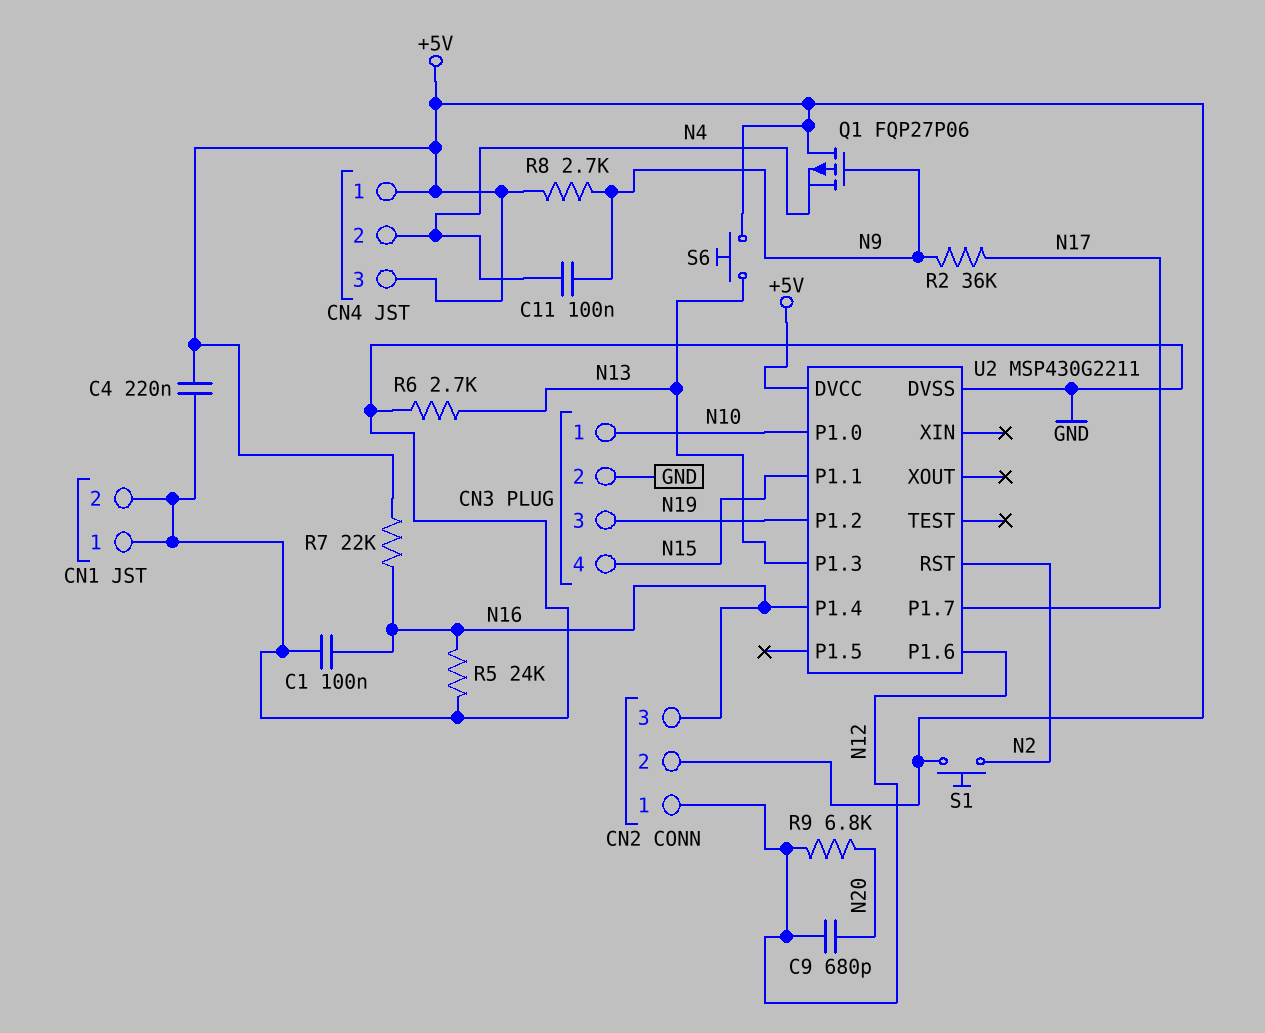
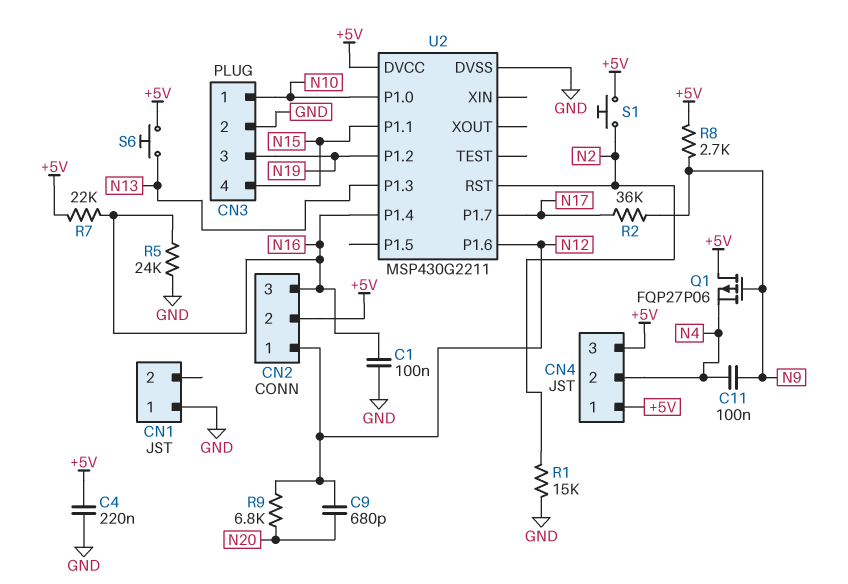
CN1 pin 2: GND -> none
R1: none -> 15k (GND, N2)
R6: 2.7k (GND, N13) -> none

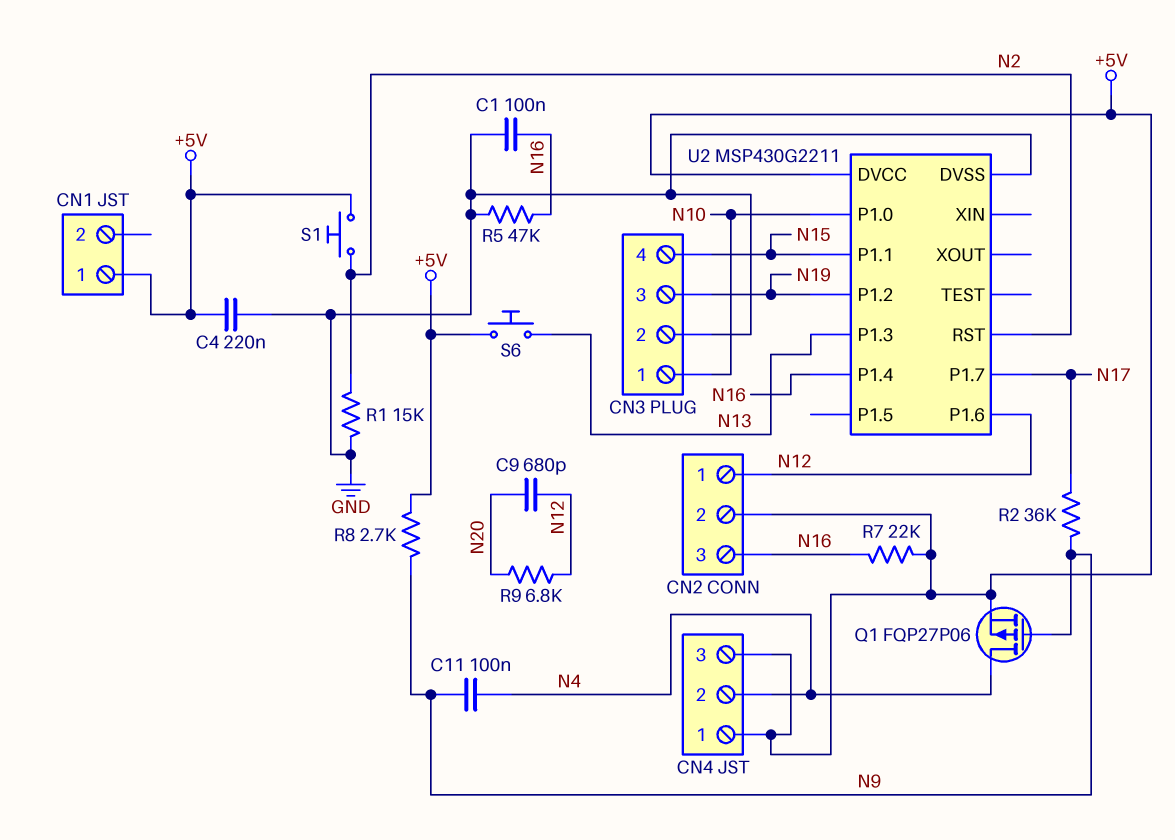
CN1 pin 1: GND -> +5V
Q1: PMOS FQP27P06 (G N9, D +5V, S N4) -> PMOS FQP27P06 (G N9, D N4, S +5V)
R5: 24k (GND, N16) -> 47k (GND, N16)

